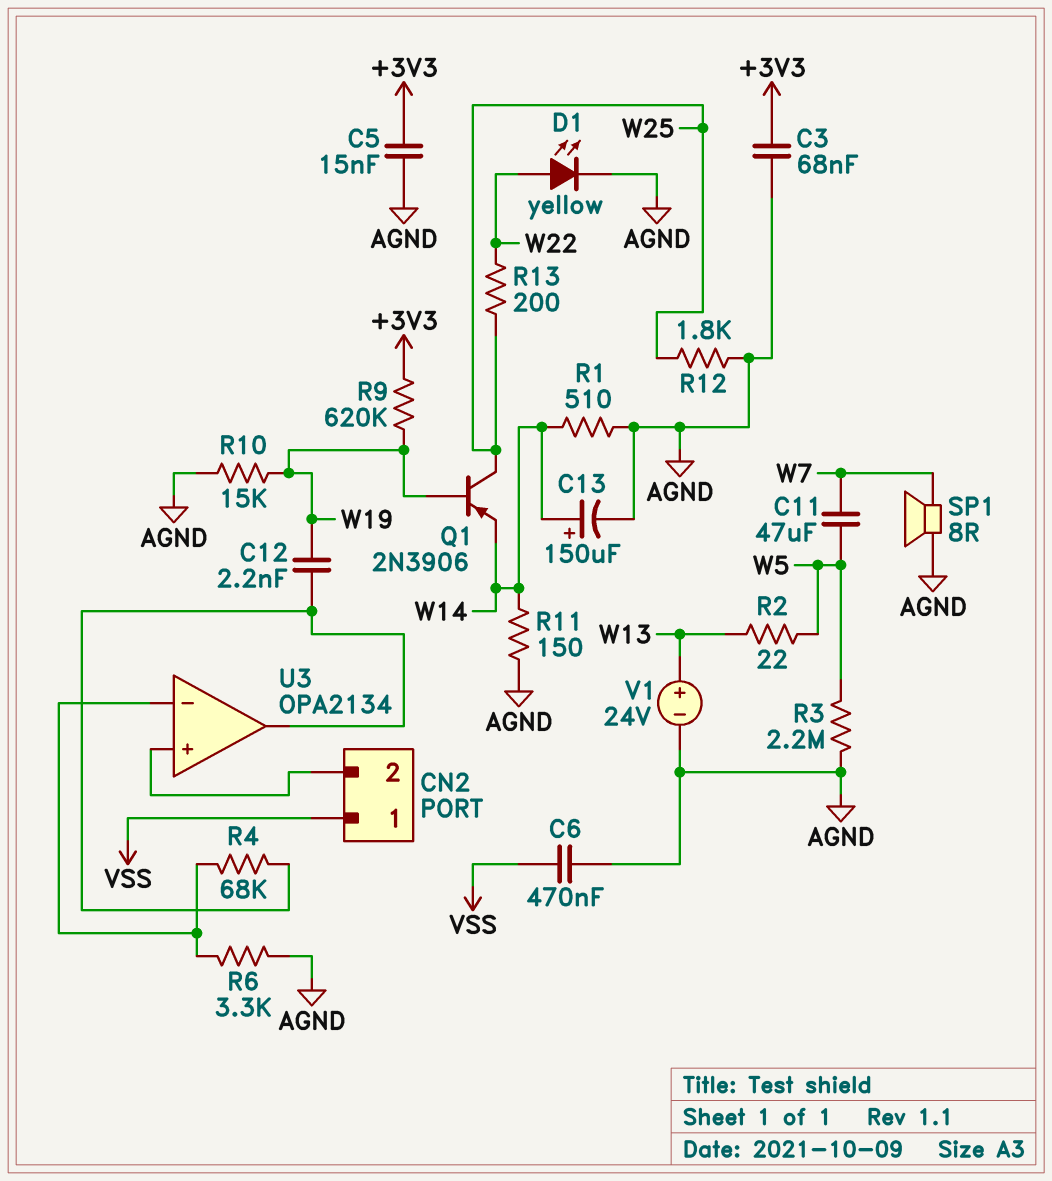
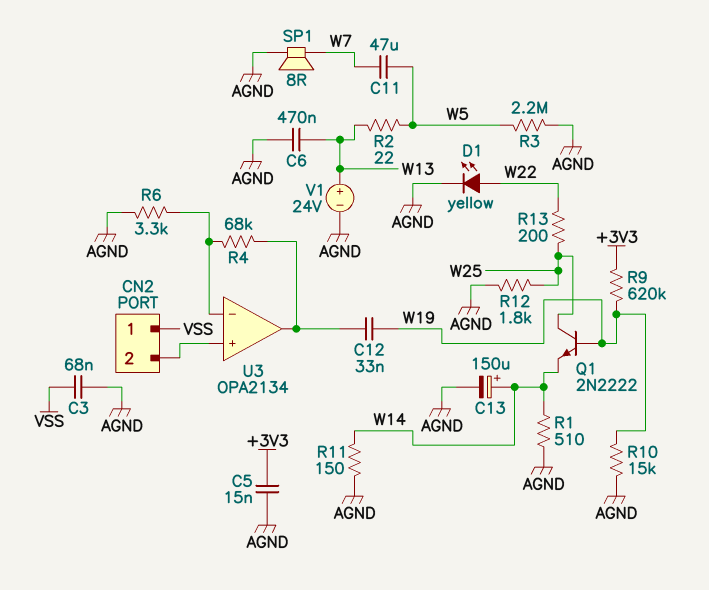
C3: 68nF (+3V3, AGND) -> 68nF (AGND, VSS)
C6: 470nF (AGND, VSS) -> 470nF (AGND, W13)
C12: 2.2nF (U3/out, W19) -> 33nF (U3/out, W19)
Q1: PNP 2N3906 (B W19, C W25, E W14) -> NPN 2N2222 (B W19, C W25, E W14)

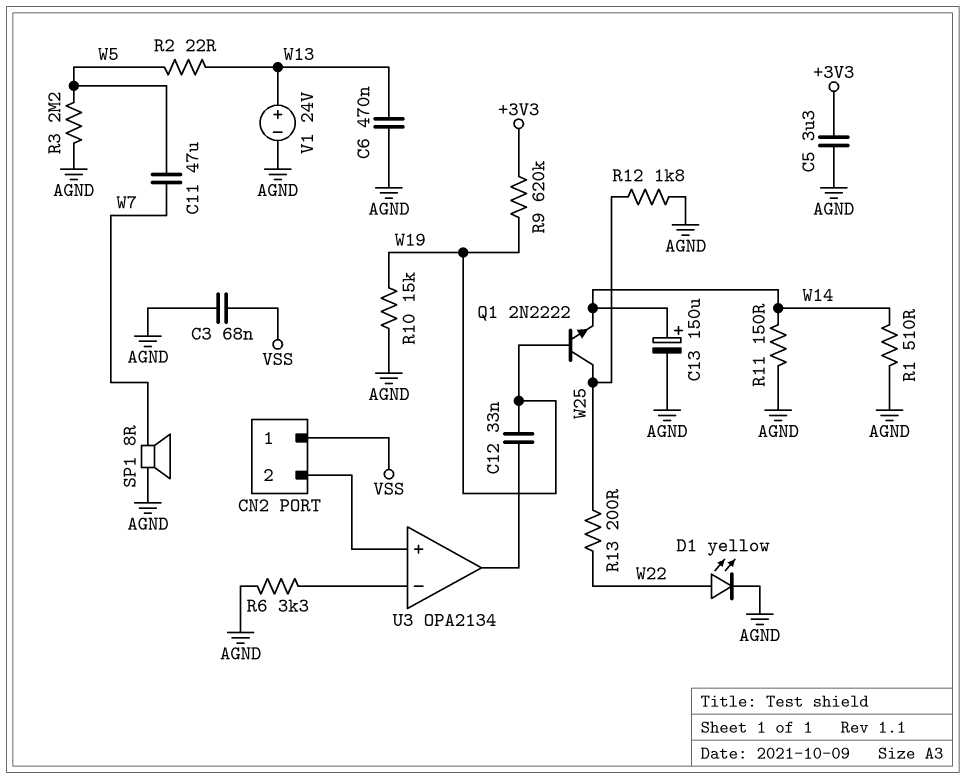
C5: 15nF (+3V3, AGND) -> 3.3uF (+3V3, AGND)
R4: 68k (U3/in-, U3/out) -> none

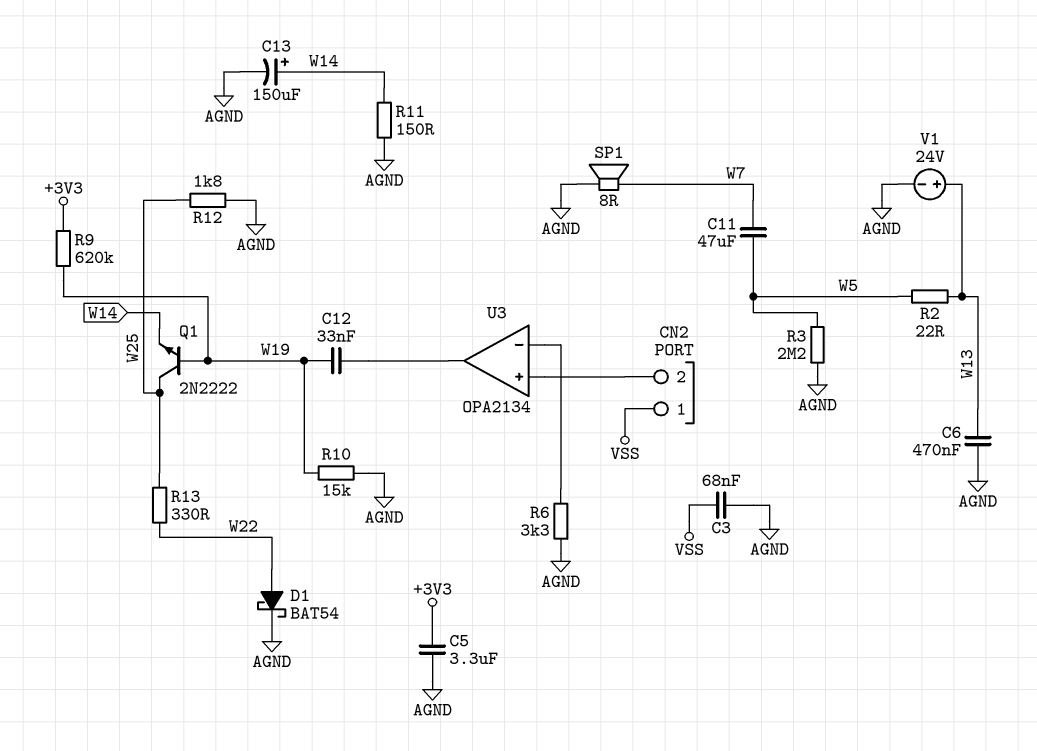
D1: LED yellow (A W22, K AGND) -> schottky BAT54 (A W22, K AGND)
R1: 510 (AGND, W14) -> none
R13: 200 (W22, W25) -> 330 (W22, W25)

